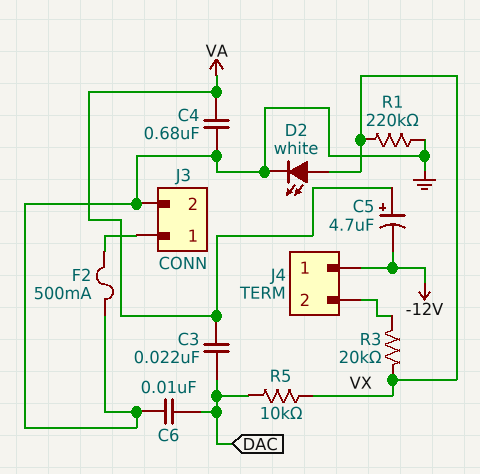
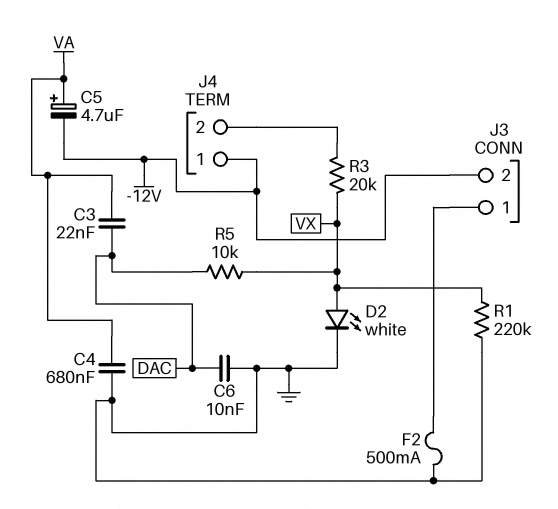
J3 pin 2: GND -> -12V

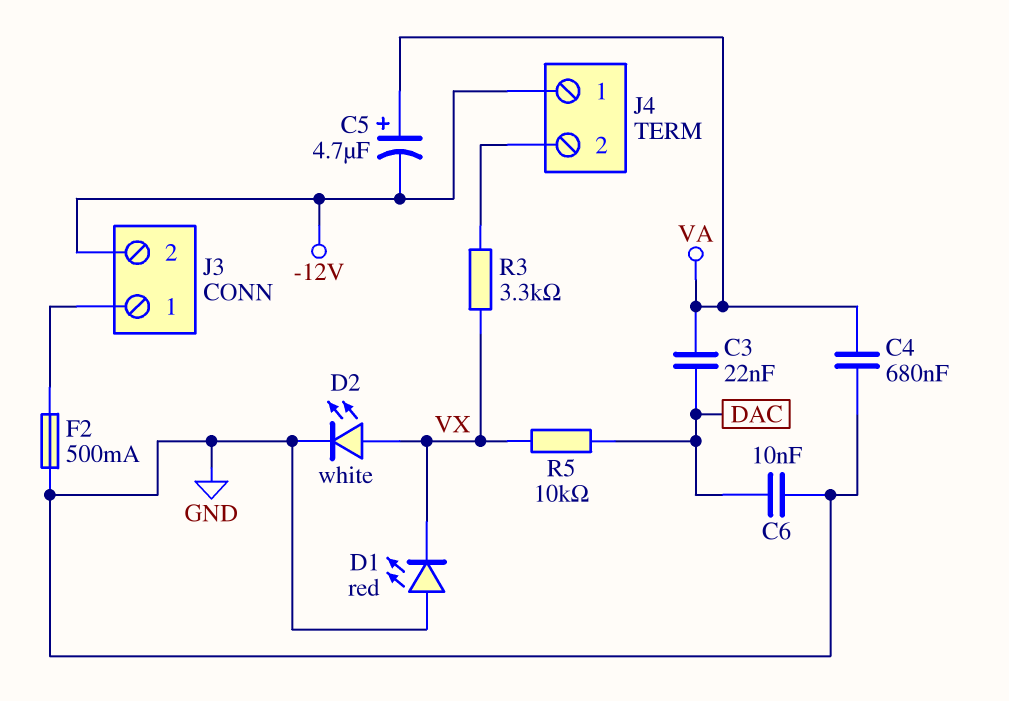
D1: none -> LED red (A GND, K VX)
R1: 220k (GND, VX) -> none
R3: 20k (J4/2, VX) -> 3.3k (J4/2, VX)

